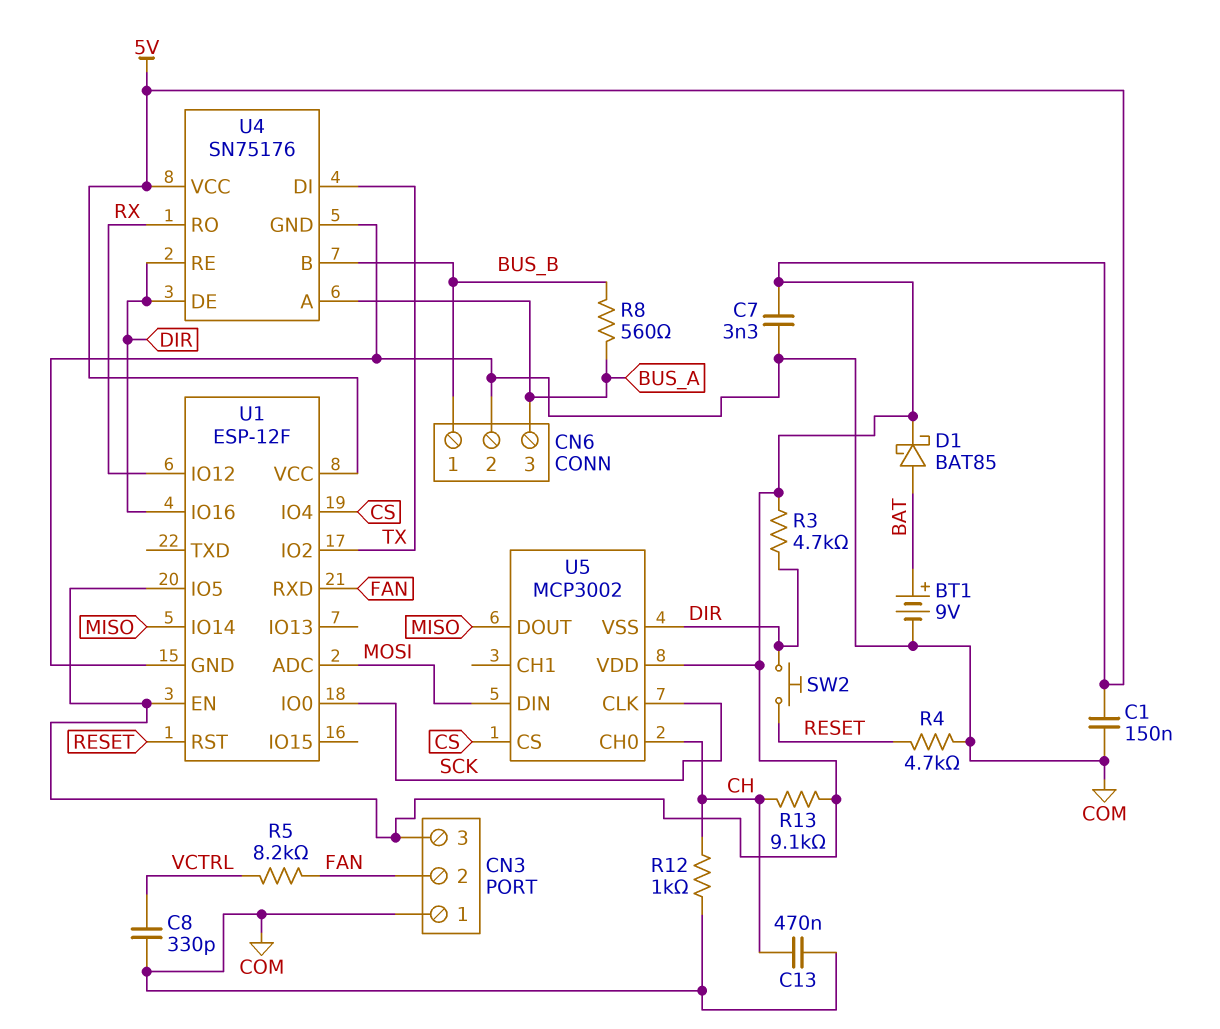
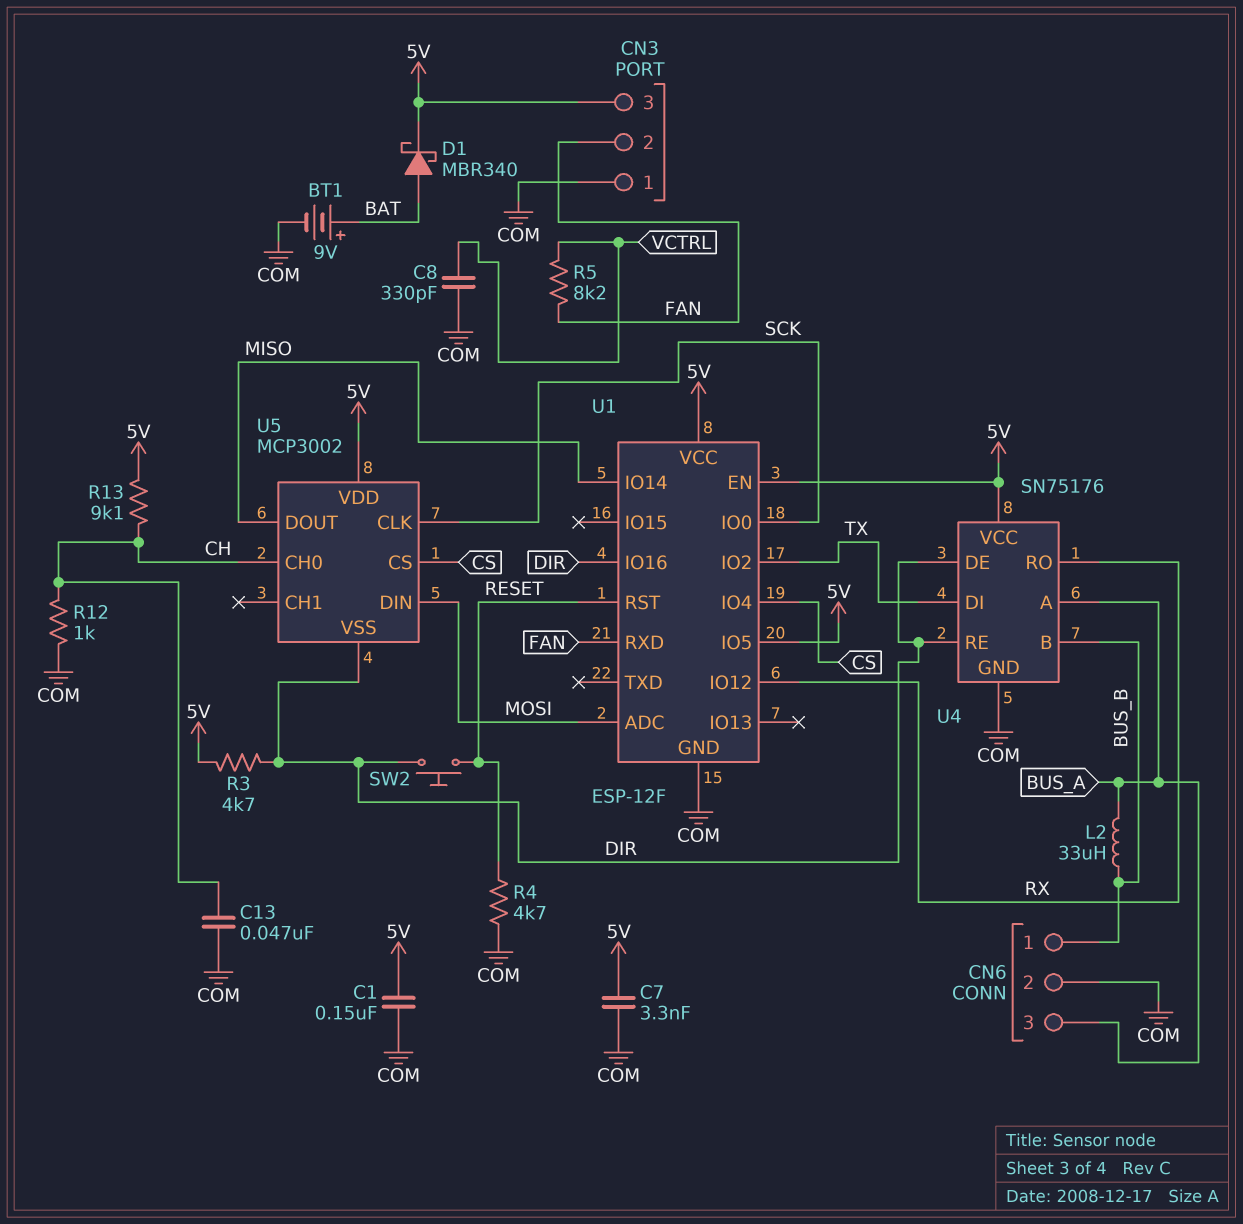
C13: 470nF (CH, COM) -> 47nF (CH, COM)
D1: schottky BAT85 (A BAT, K 5V) -> schottky MBR340 (A BAT, K 5V)
L2: none -> 33uH (BUS_A, BUS_B)
R8: 560 (BUS_A, BUS_B) -> none

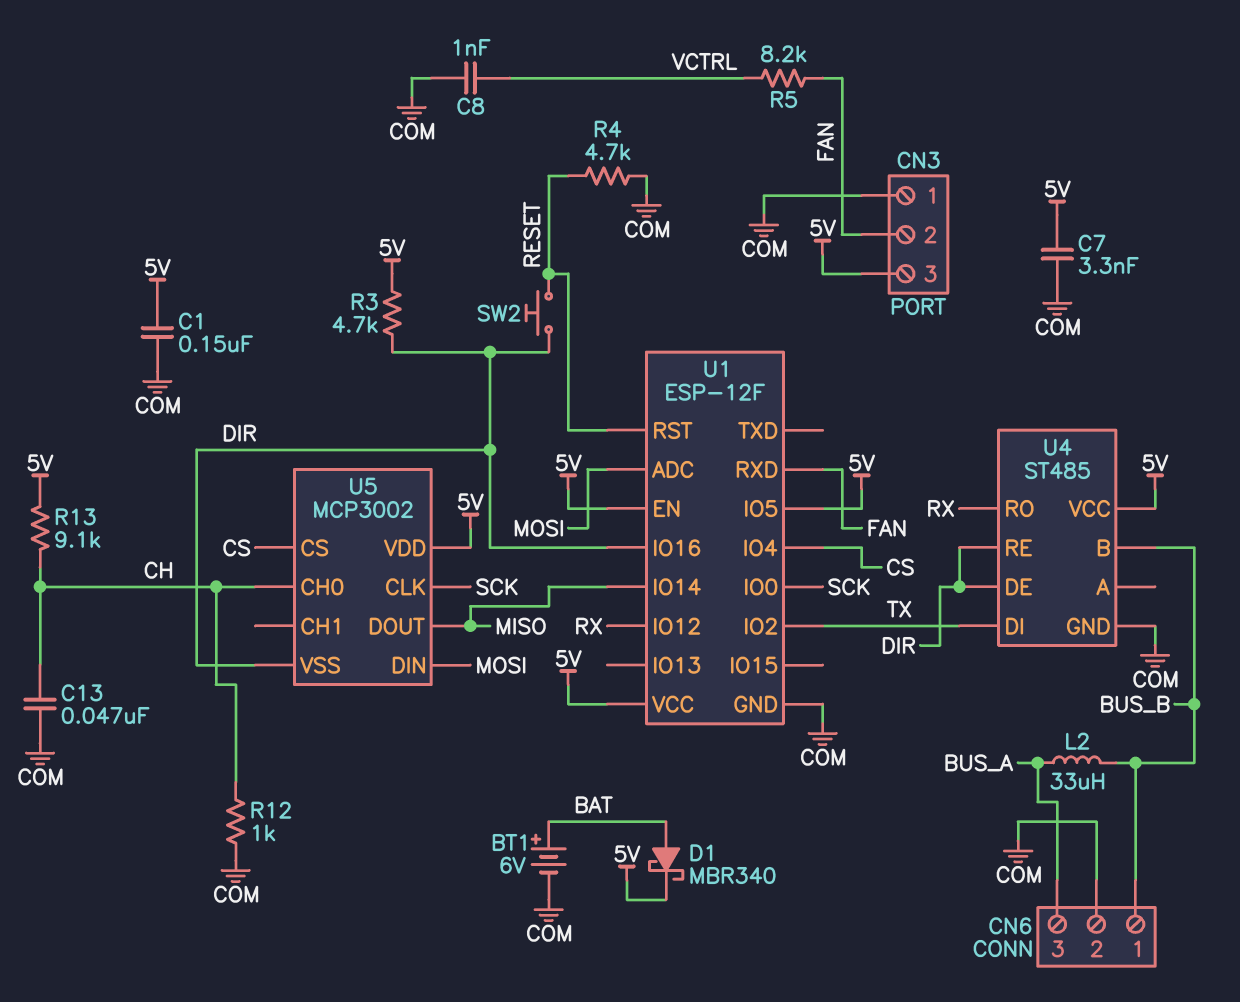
BT1: 9V (plus BAT, minus COM) -> 6V (plus BAT, minus COM)
C8: 330pF (COM, VCTRL) -> 1nF (COM, VCTRL)
U4: SN75176 -> ST485
U4 pin A: BUS_A -> none

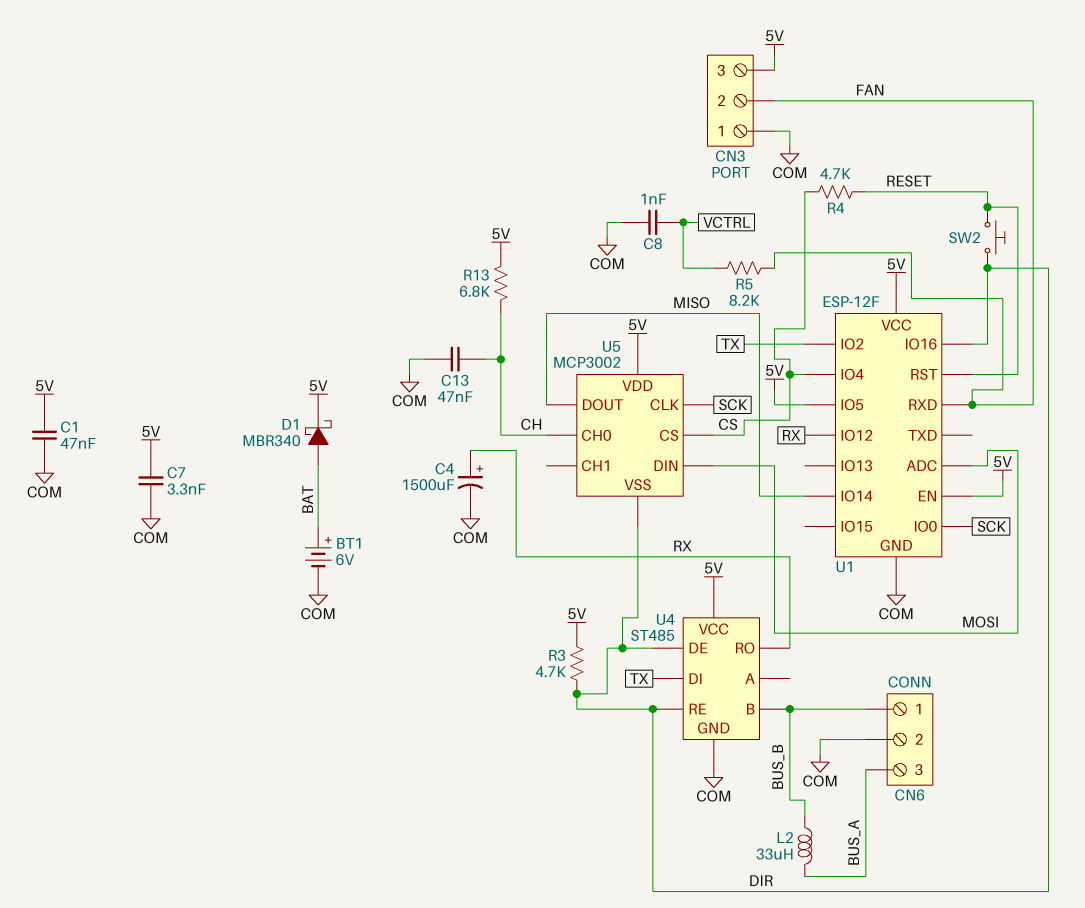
C1: 150nF (5V, COM) -> 47nF (5V, COM)
C4: none -> 1500uF (plus RX, minus COM)
R4: 4.7k (COM, RESET) -> 4.7k (CS, RESET)
R12: 1k (CH, COM) -> none
R13: 9.1k (5V, CH) -> 6.8k (5V, CH)

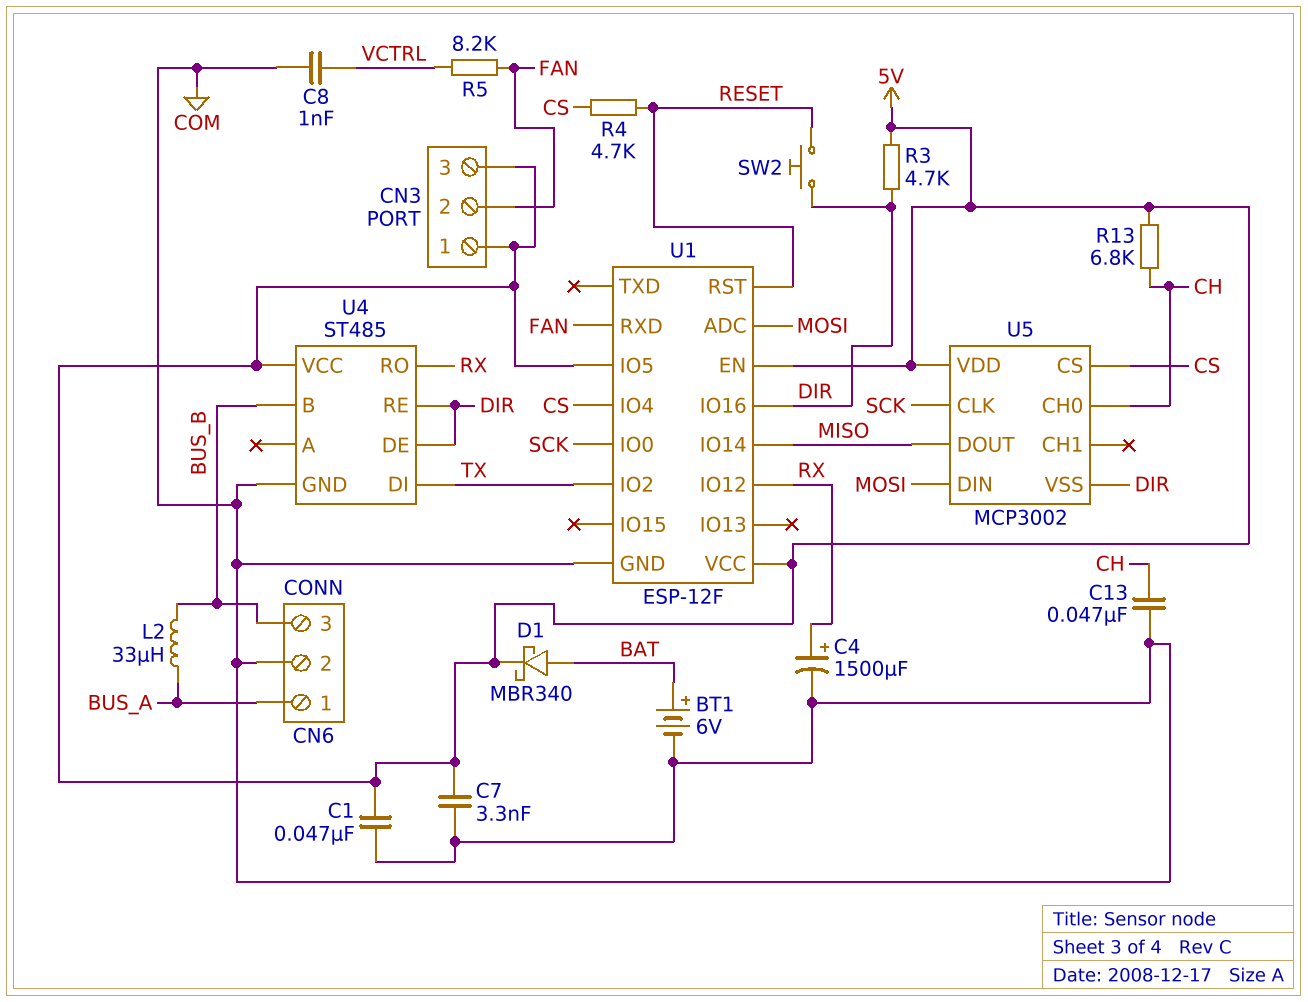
CN3 pin 1: COM -> 5V
CN6 pin 1: BUS_B -> BUS_A
CN6 pin 3: BUS_A -> BUS_B

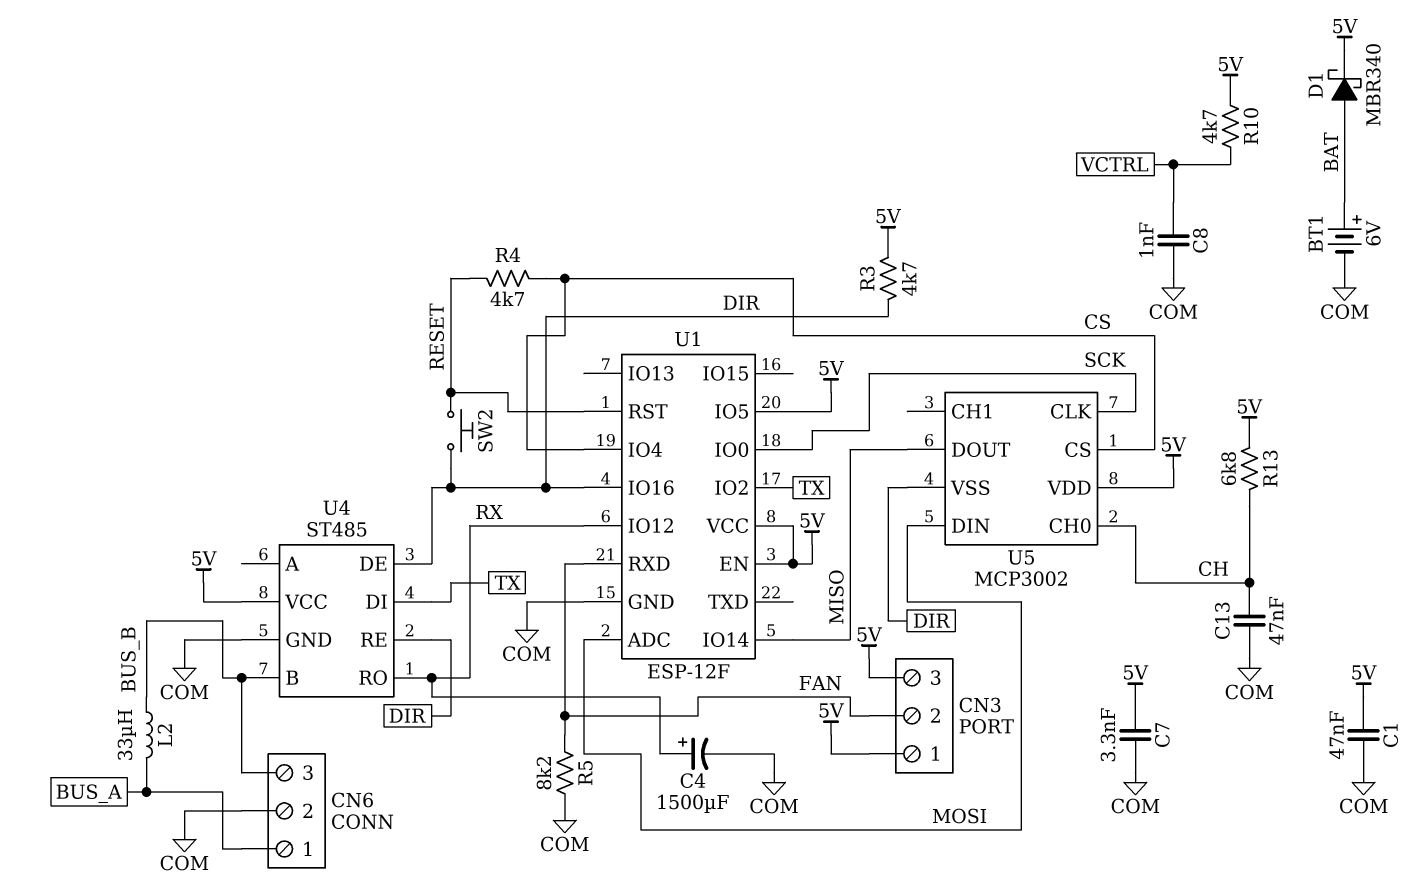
R5: 8.2k (FAN, VCTRL) -> 8.2k (COM, FAN)
R10: none -> 4.7k (5V, VCTRL)

